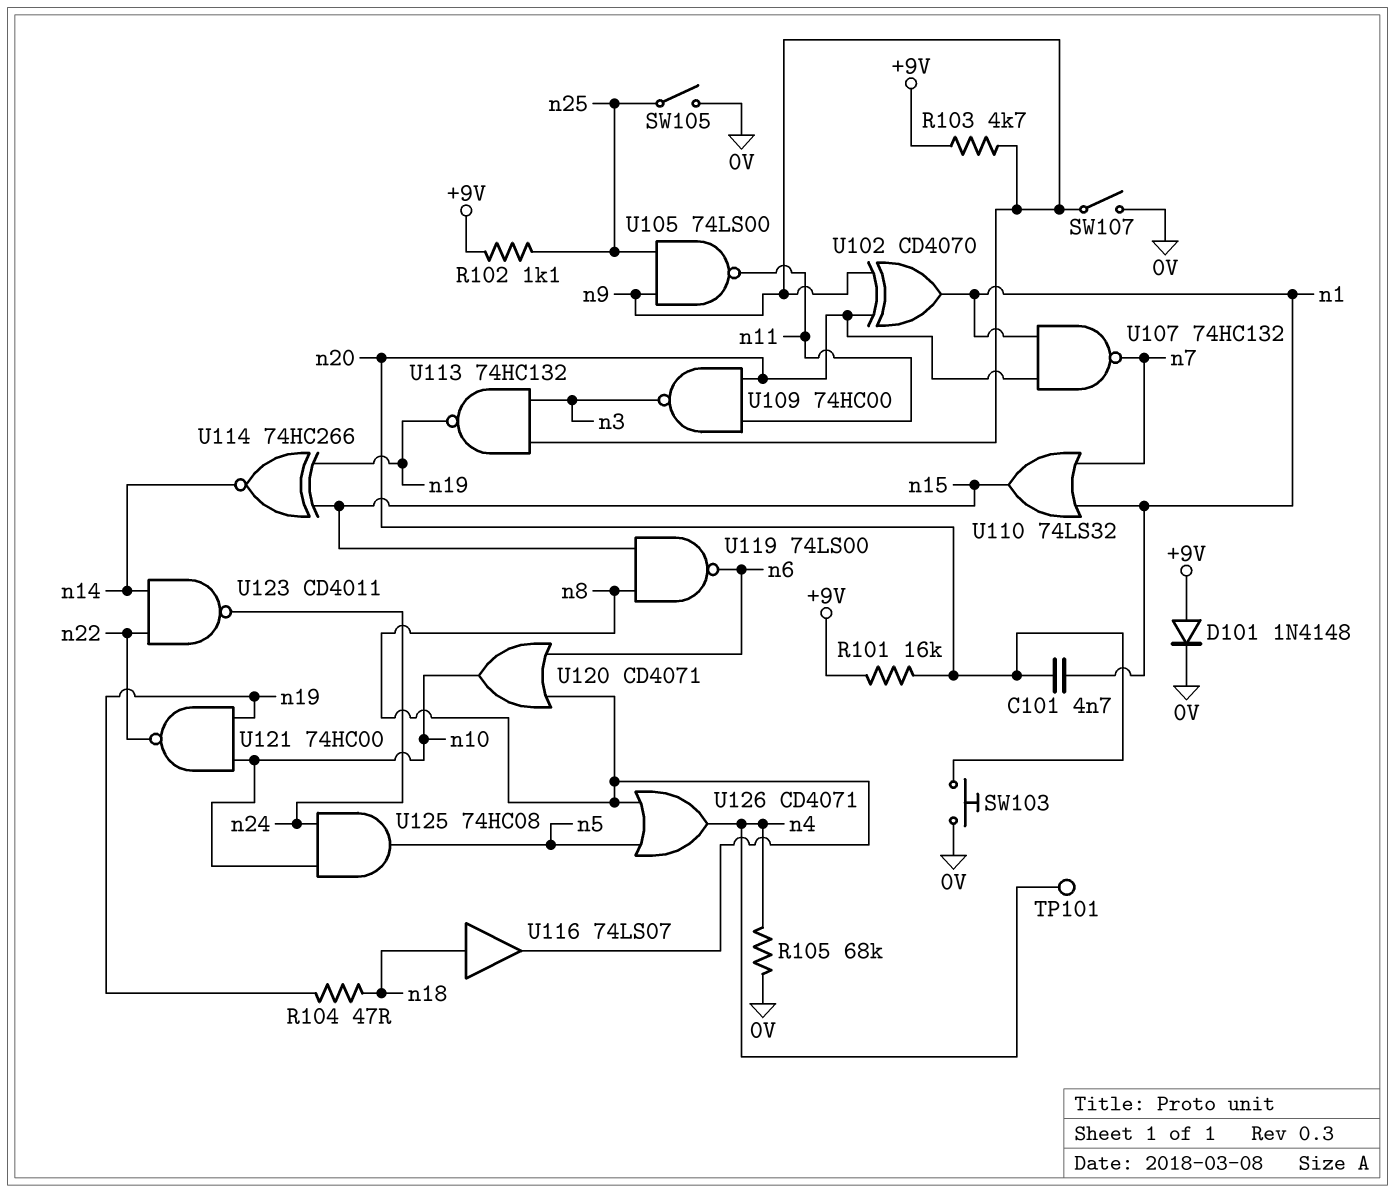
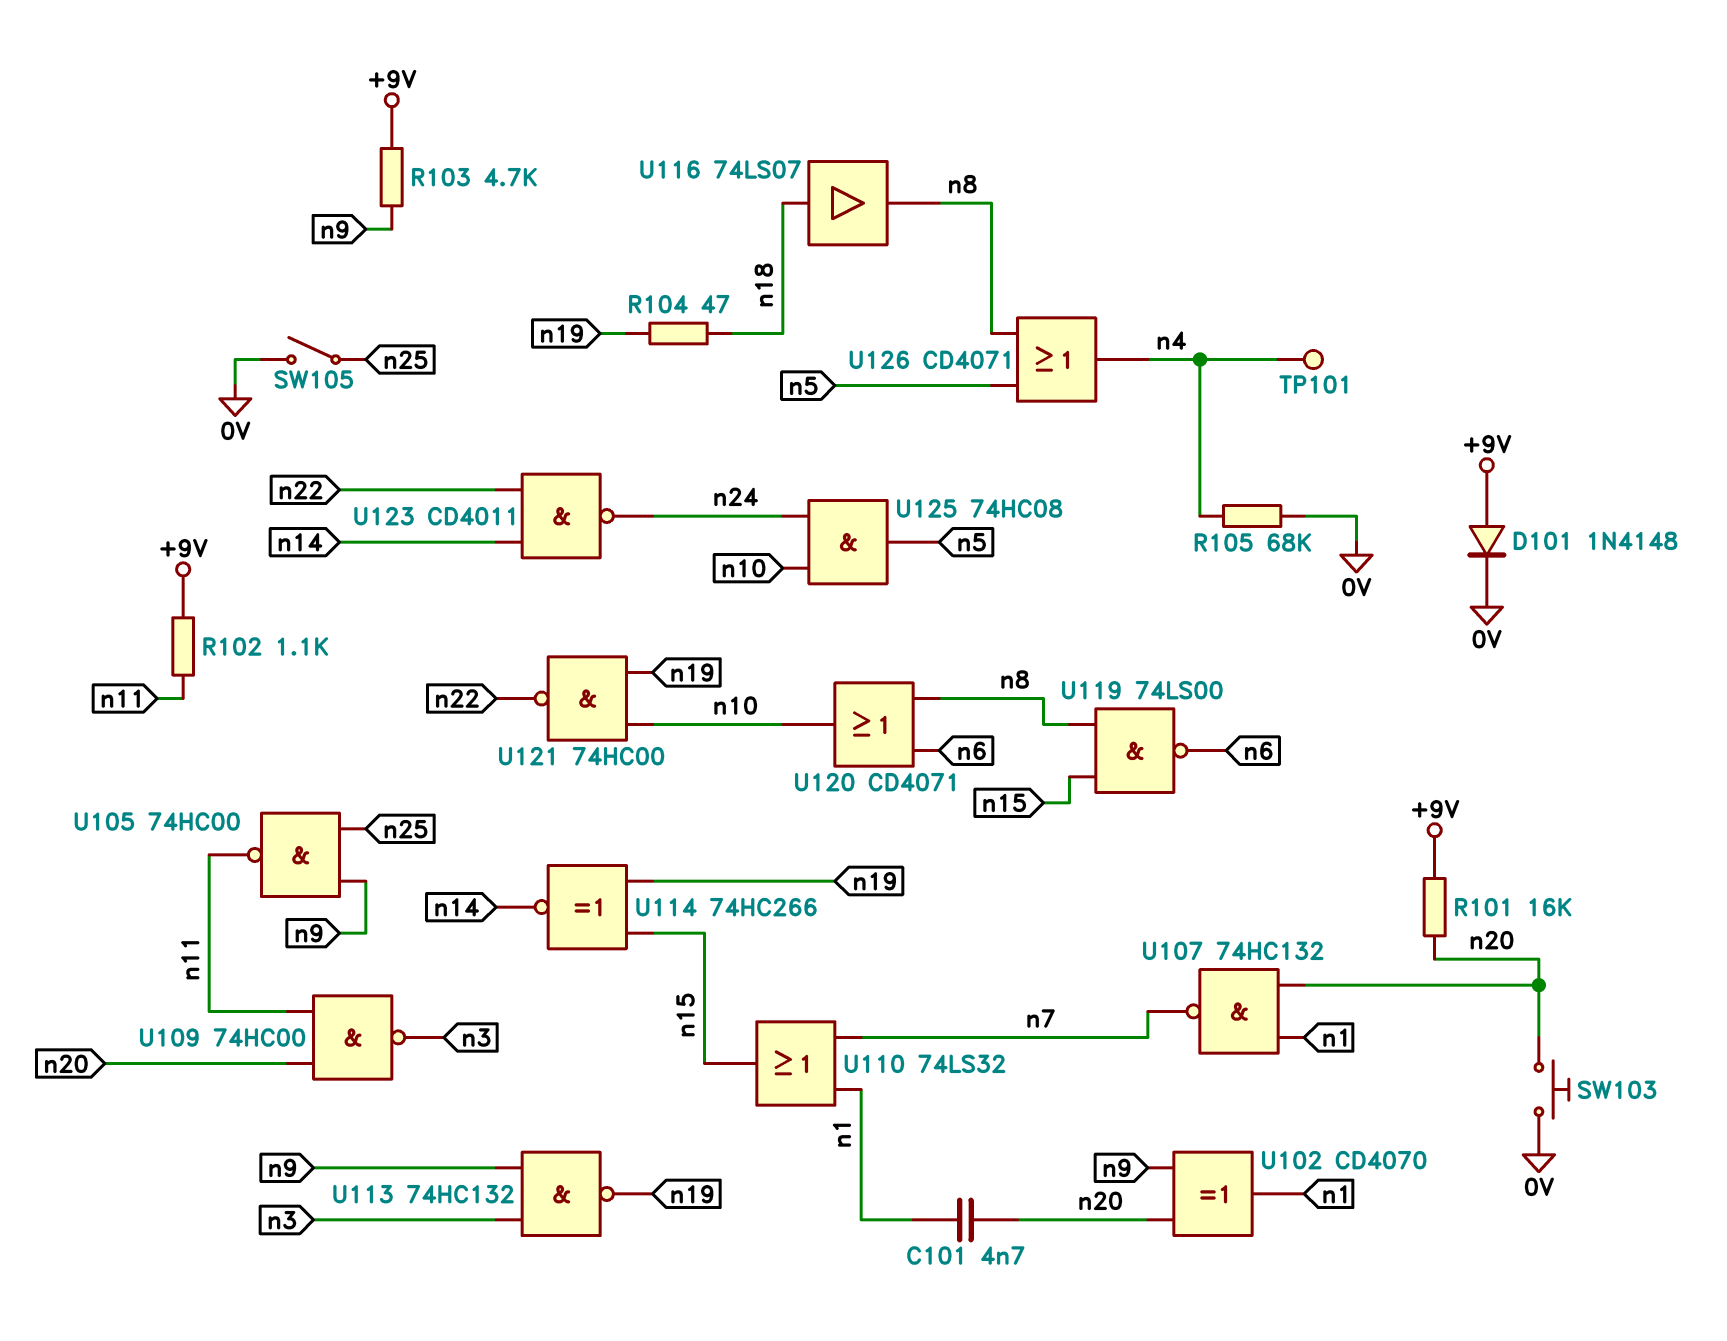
R102: 1.1k (+9V, n25) -> 1.1k (+9V, n11)
SW107: switch (0V, n9) -> none
U105: NAND 74LS00 (in n9, in n25, out n11) -> NAND 74HC00 (in n9, in n25, out n11)

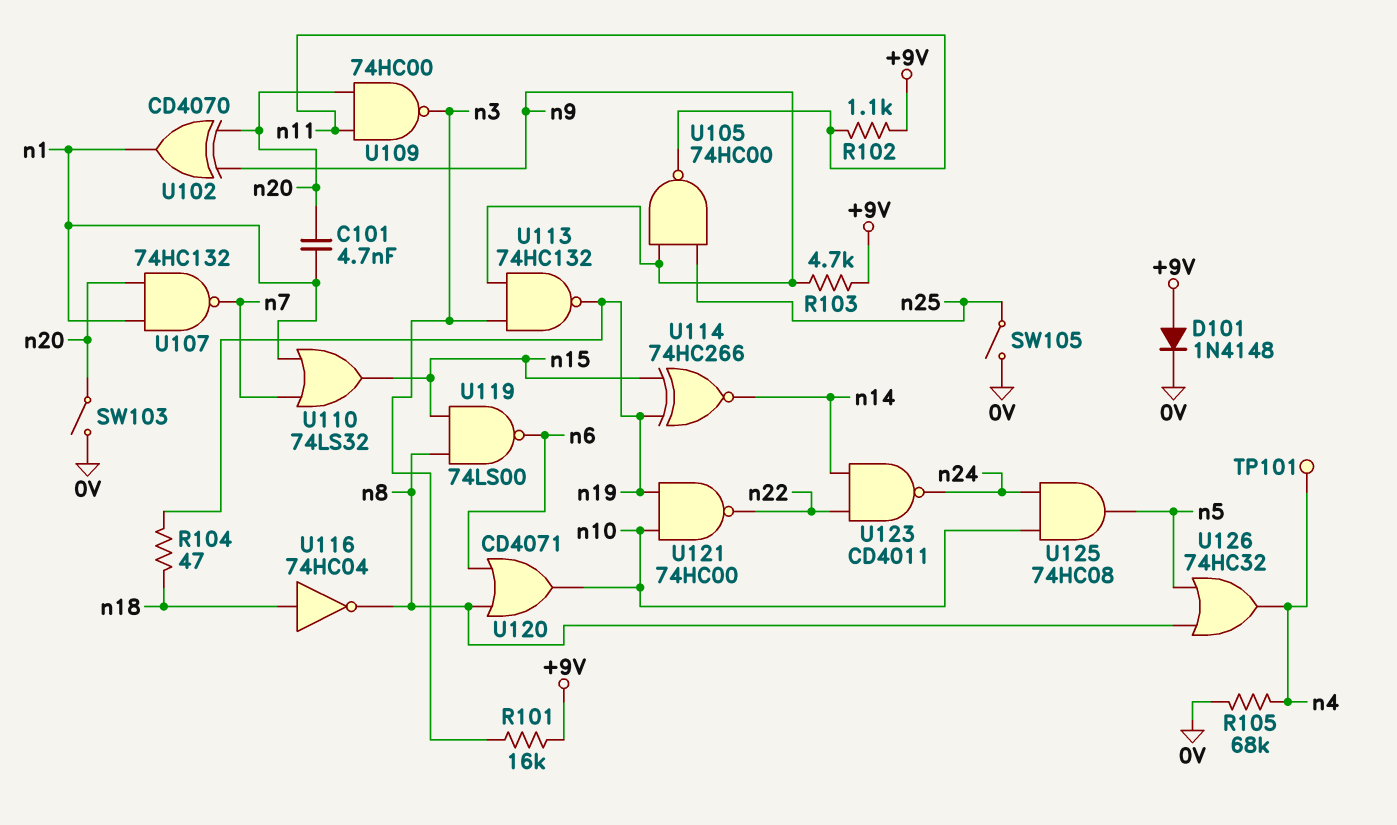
R101: 16k (+9V, n20) -> 16k (+9V, n3)
SW103: button (0V, n20) -> switch (0V, n20)
U116: buffer 74LS07 (in n18, out n8) -> NOT 74HC04 (in n18, out n8)
U126: OR CD4071 (in n5, in n8, out n4) -> OR 74HC32 (in n5, in n8, out n4)

